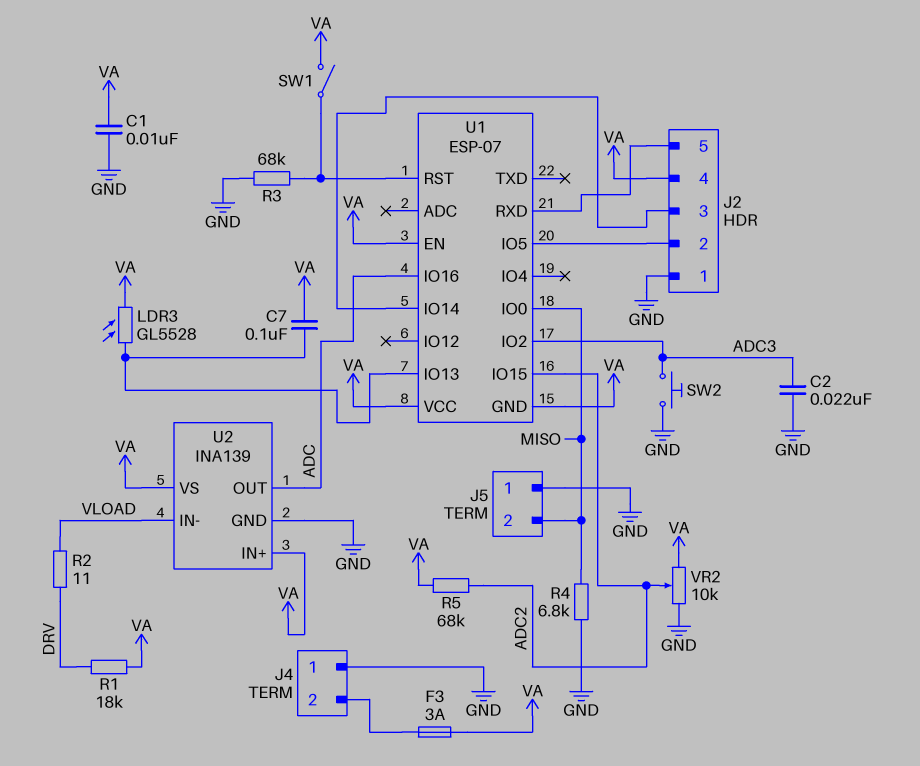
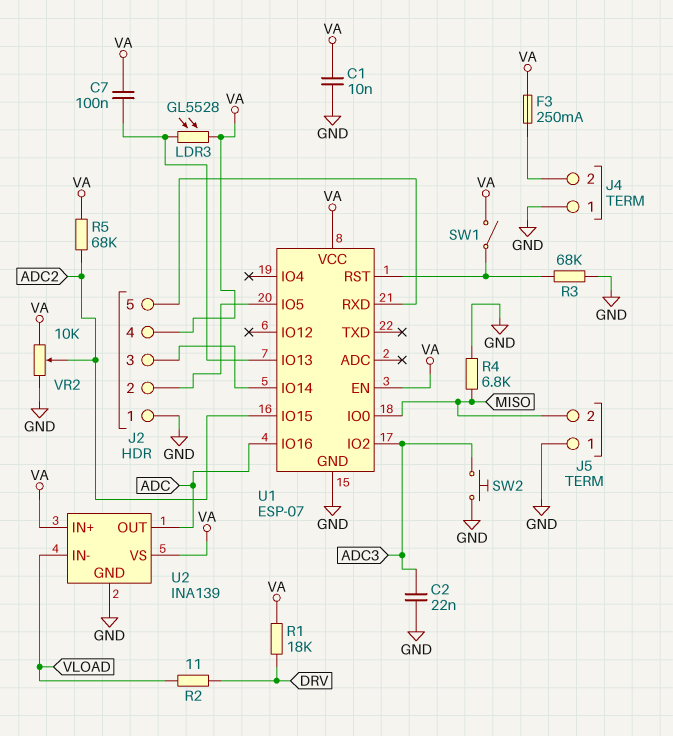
F3: 3A (J4/2, VA) -> 250mA (J4/2, VA)
U1 pin GND: VA -> GND

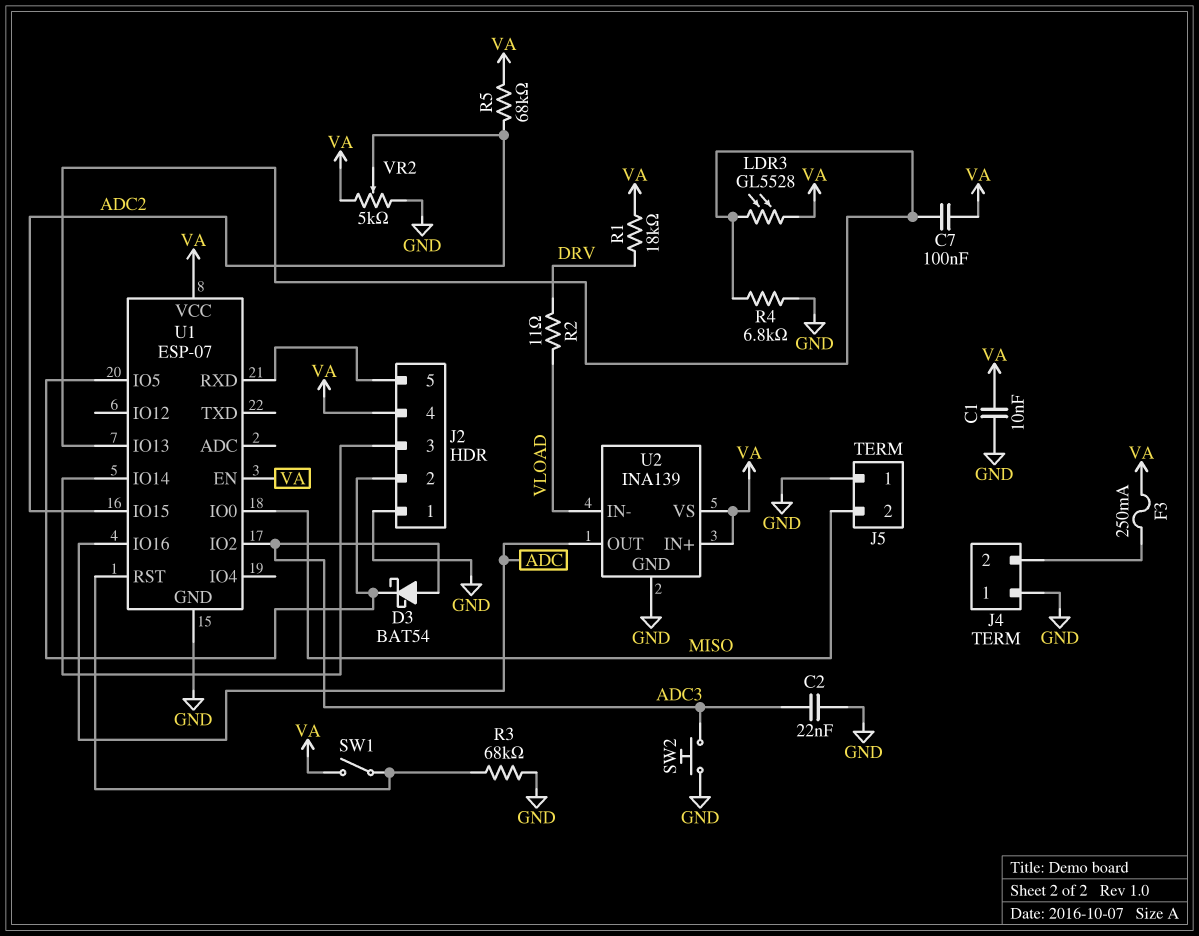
D3: none -> schottky BAT54 (A ADC3, K J2/2)
R4: 6.8k (GND, MISO) -> 6.8k (GND, U1/IO13)
VR2: 10k (GND, VA, wiper ADC2) -> 5k (GND, VA, wiper ADC2)

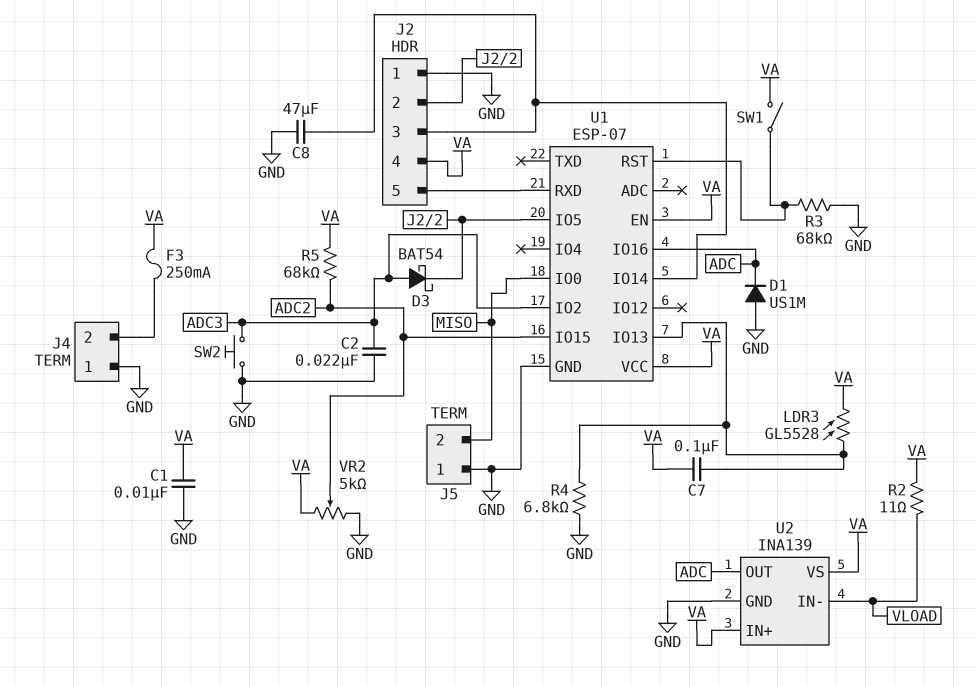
C8: none -> 47uF (GND, J2/3)
D1: none -> diode US1M (A GND, K ADC)
R1: 18k (DRV, VA) -> none
R2: 11 (DRV, VLOAD) -> 11 (VA, VLOAD)

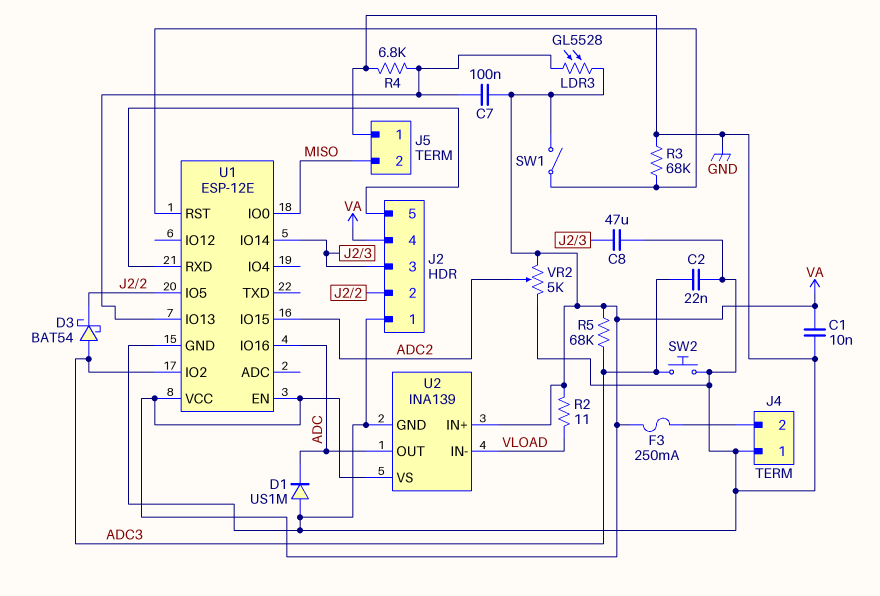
R5: 68k (ADC2, VA) -> 68k (ADC3, VA)
U1: ESP-07 -> ESP-12E

